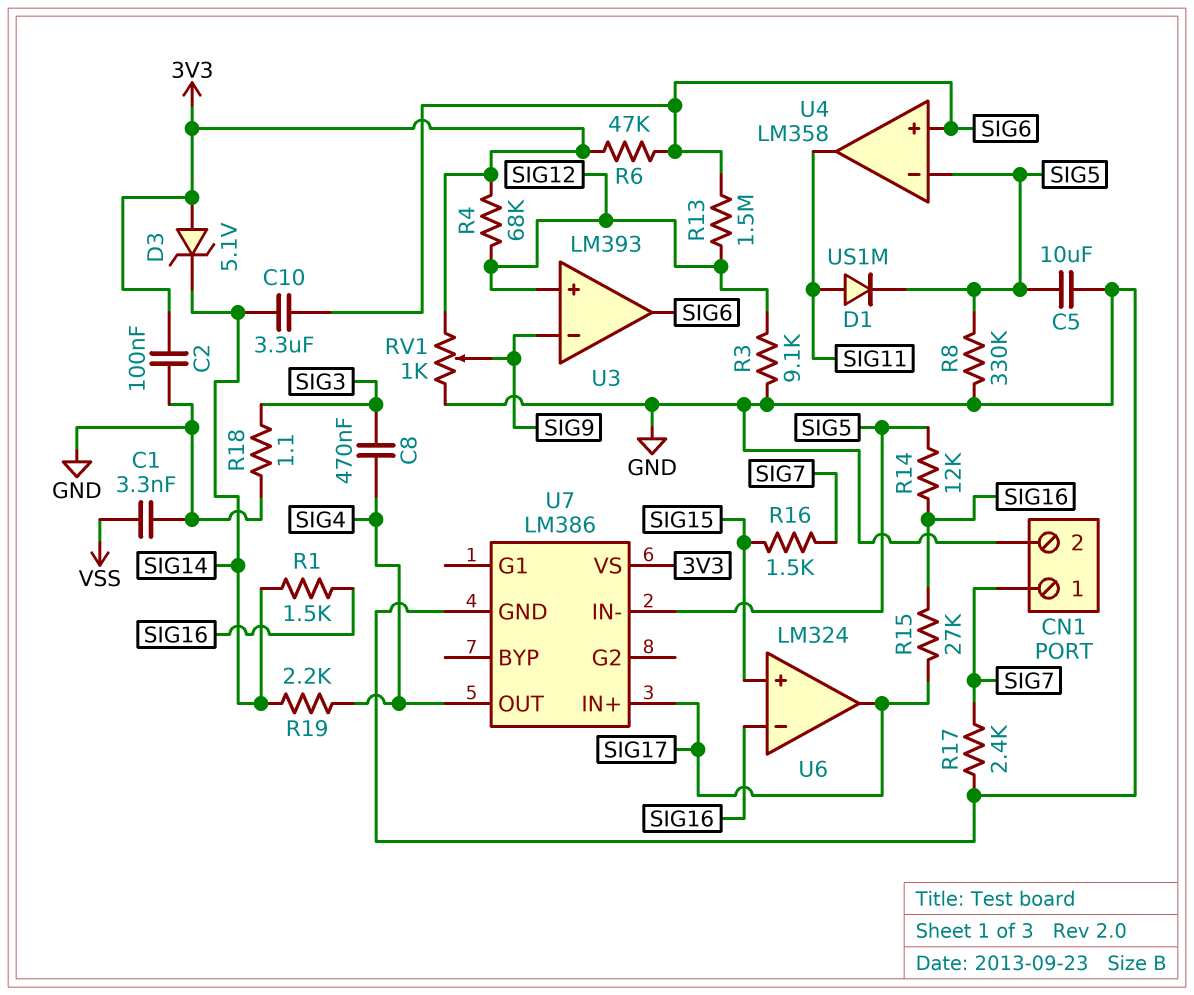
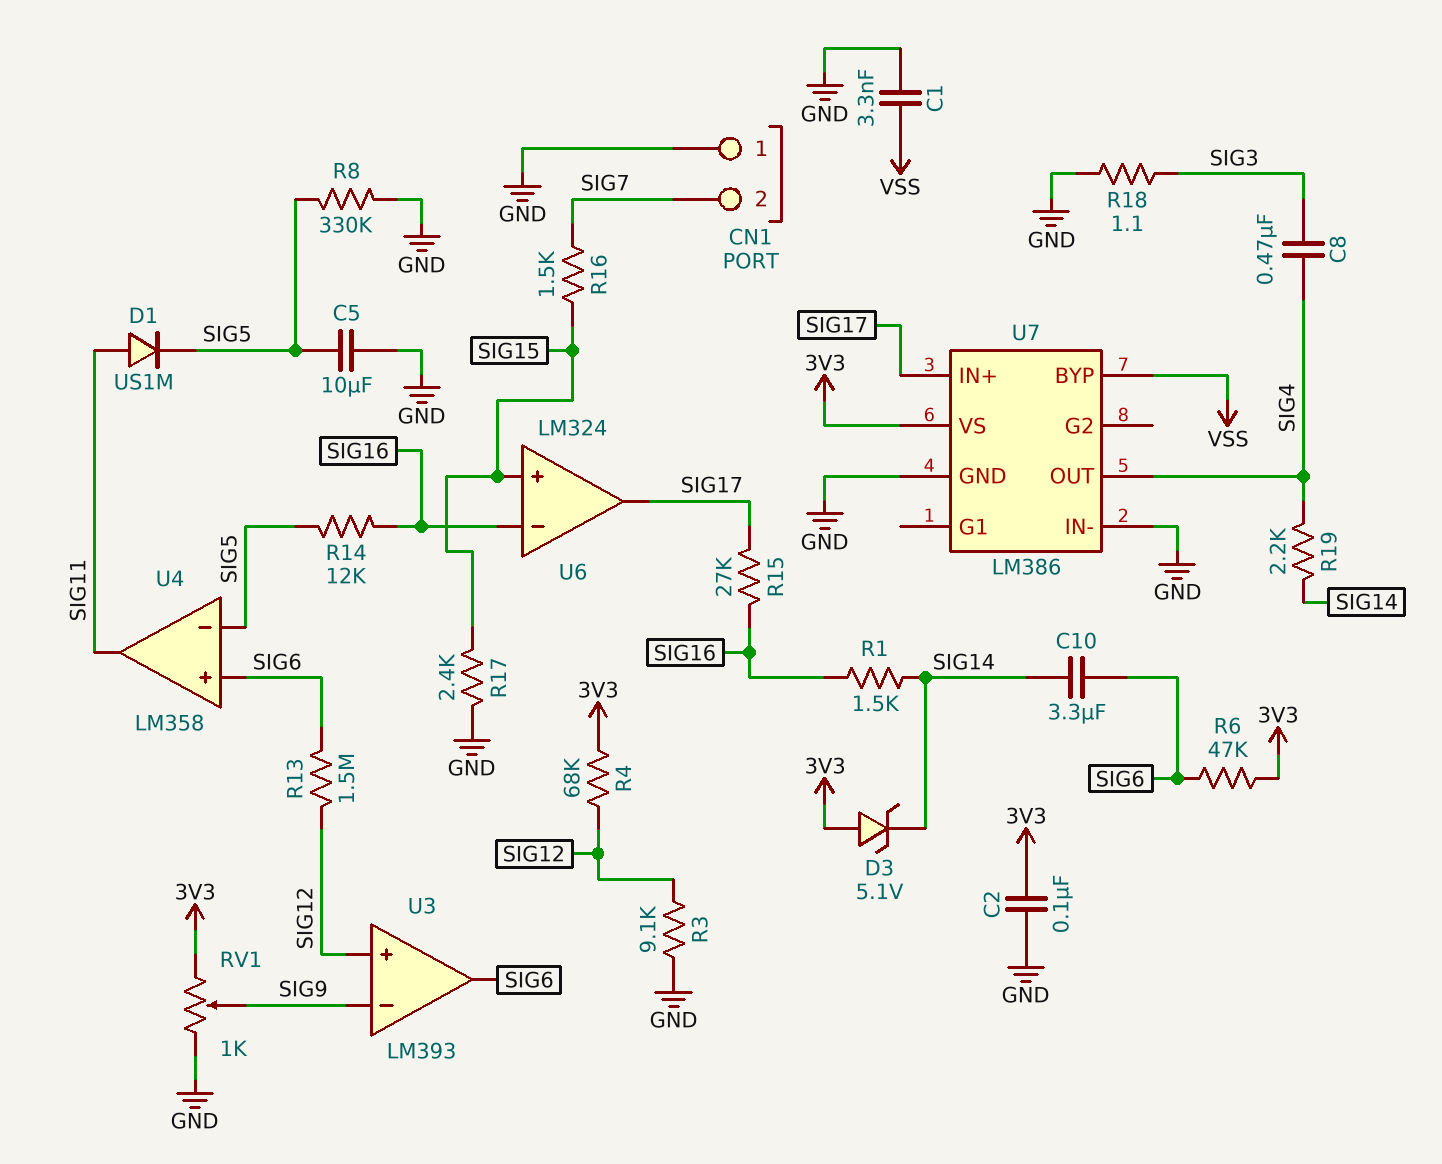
CN1 pin 1: SIG7 -> GND
CN1 pin 2: GND -> SIG7
R17: 2.4k (GND, SIG7) -> 2.4k (GND, SIG15)
U7 pin BYP: none -> VSS
U7 pin IN-: SIG5 -> GND

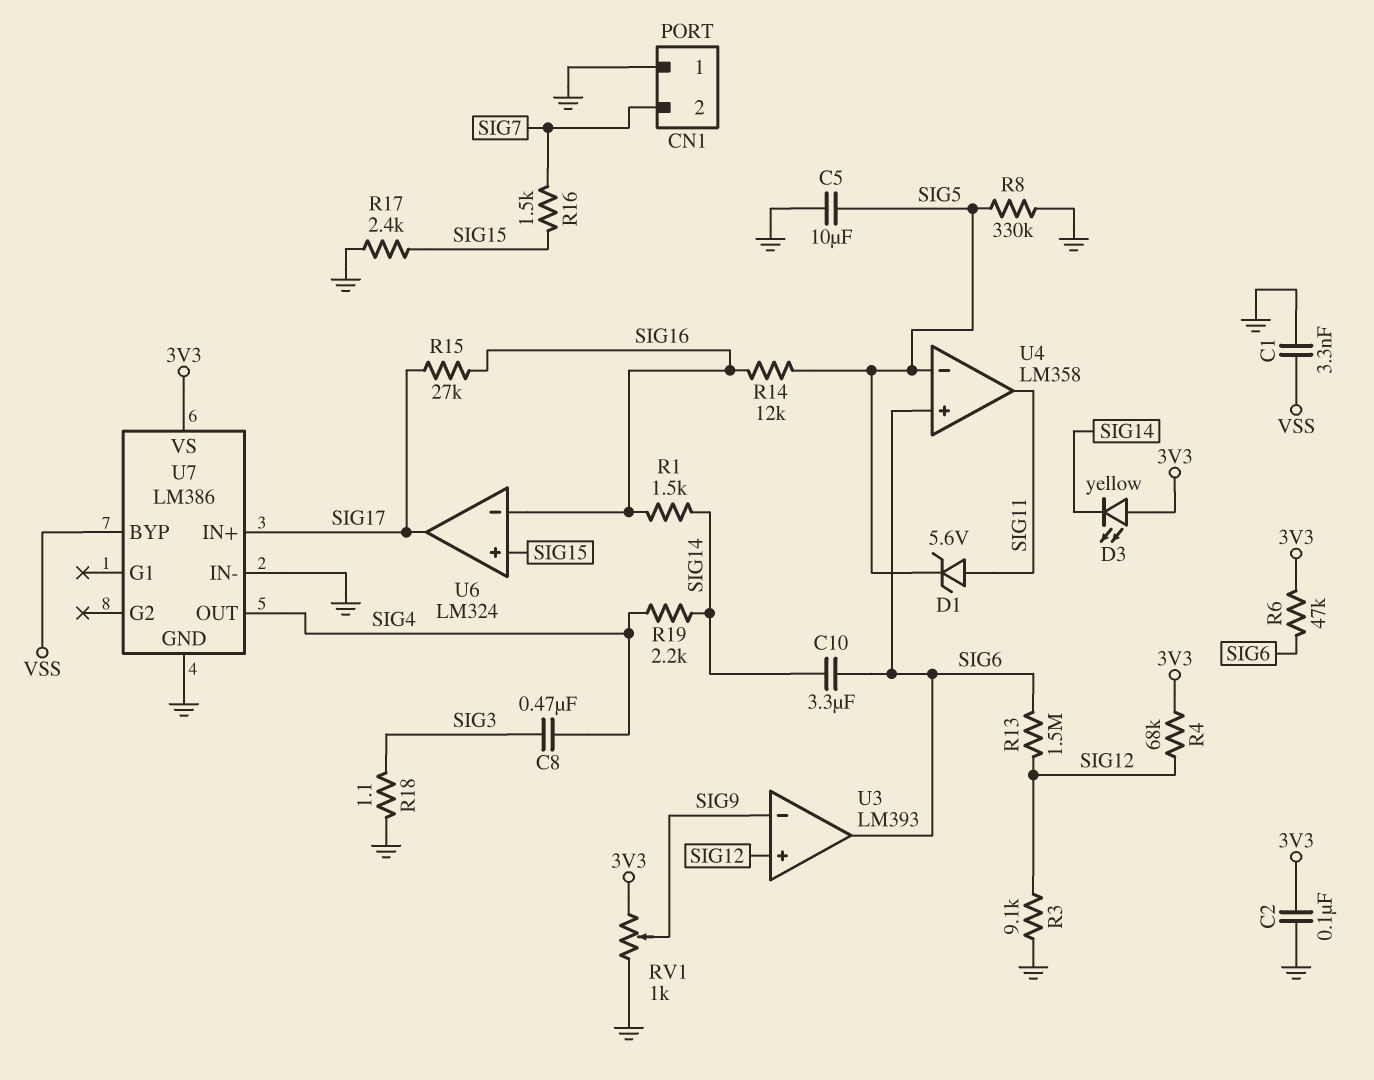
D1: diode US1M (A SIG11, K SIG5) -> zener 5.6V (A SIG11, K SIG5)
D3: zener 5.1V (A 3V3, K SIG14) -> LED yellow (A 3V3, K SIG14)

